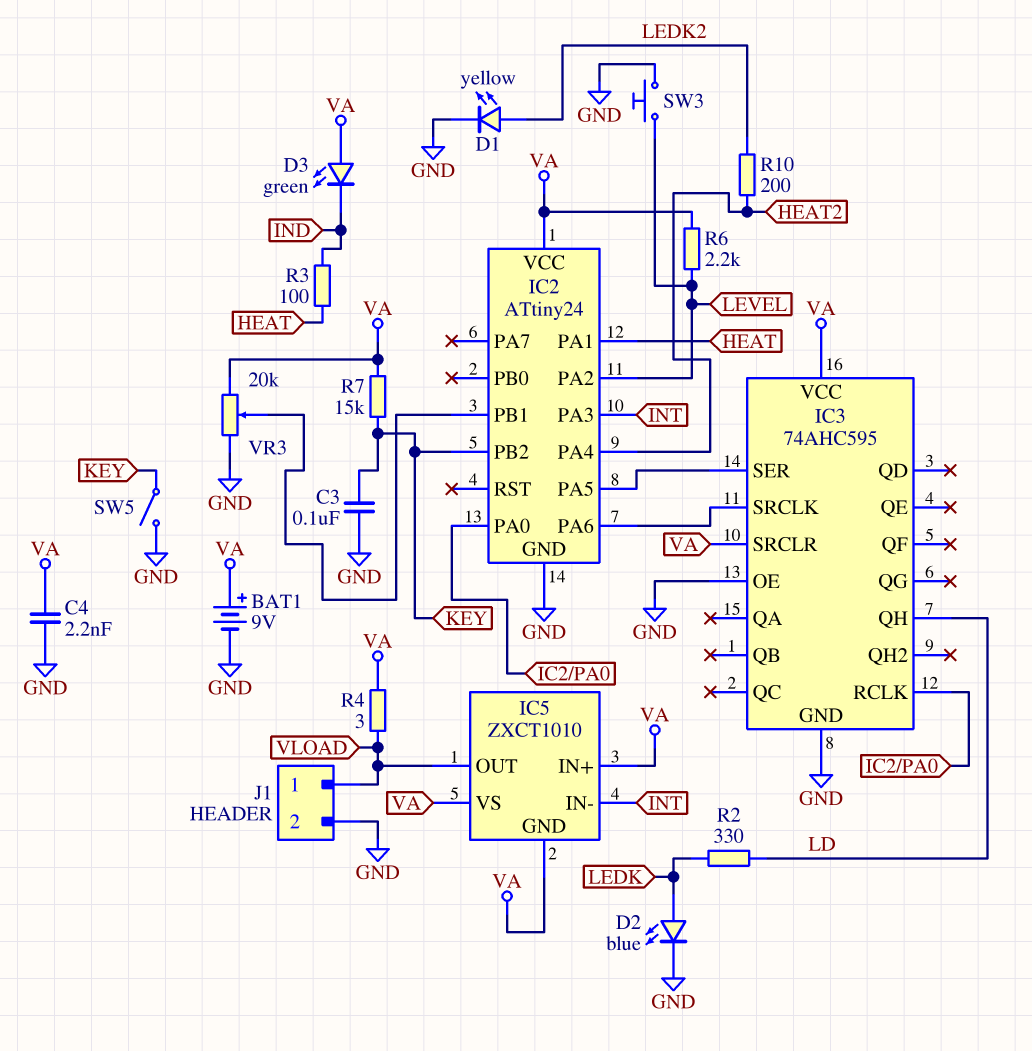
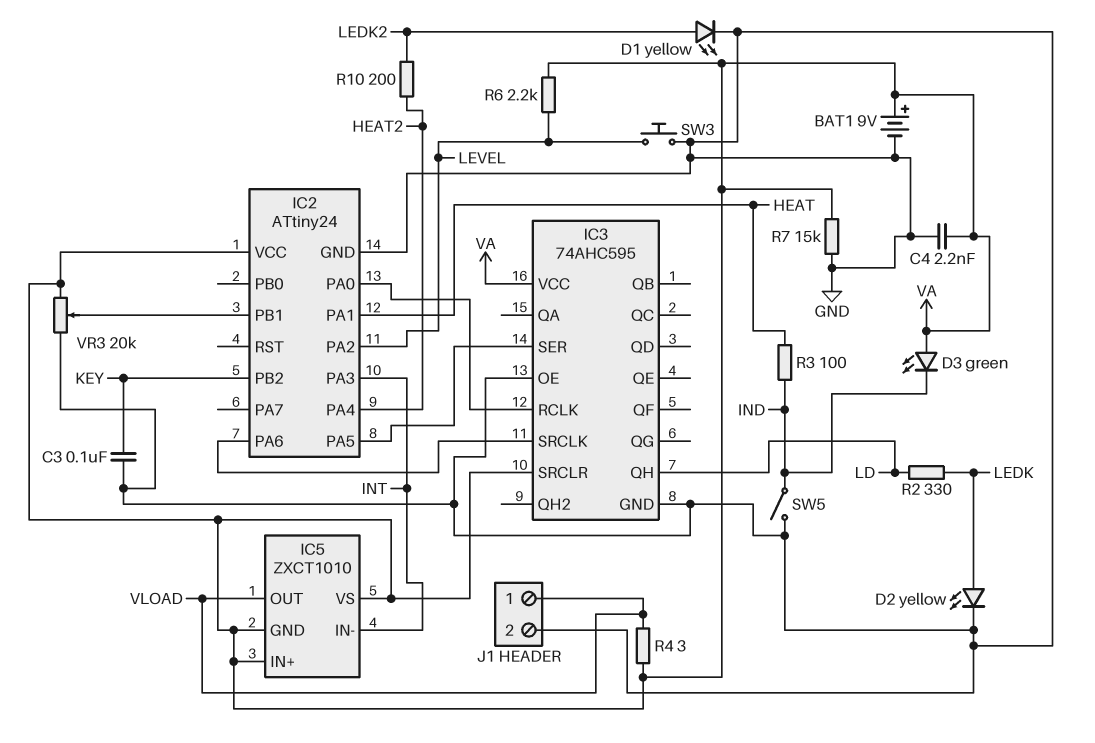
D2: LED blue (A LEDK, K GND) -> LED yellow (A LEDK, K GND)
R7: 15k (KEY, VA) -> 15k (GND, VA)
SW5: switch (GND, KEY) -> switch (GND, IND)

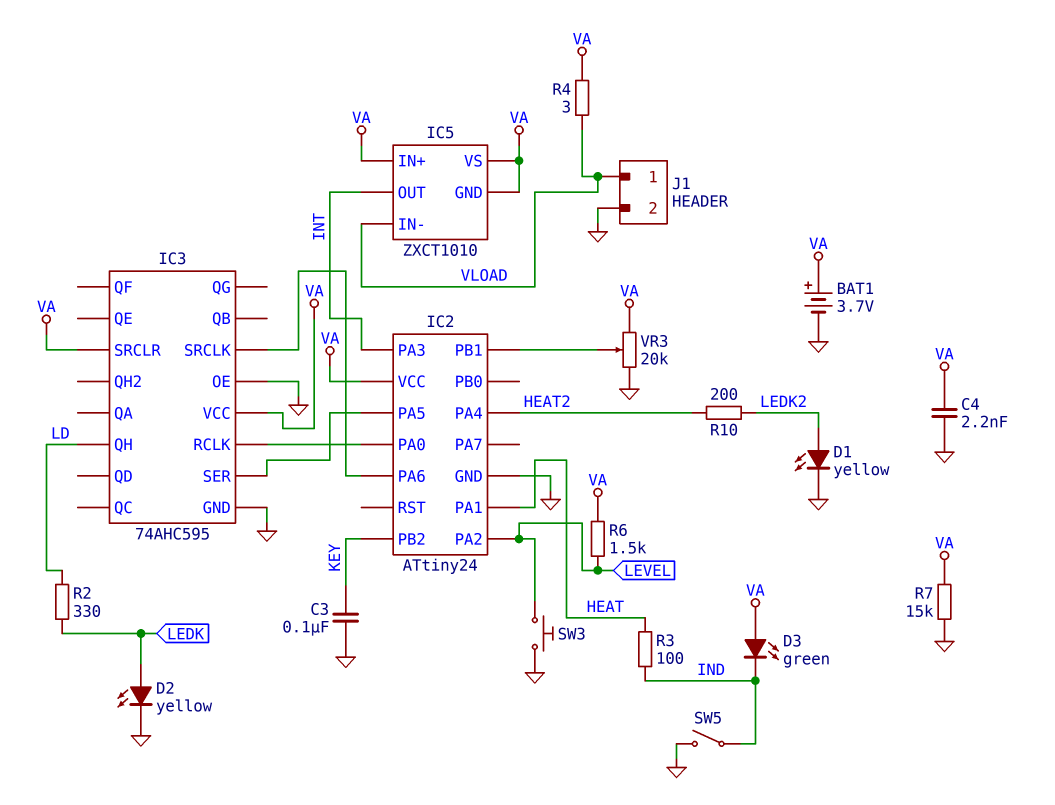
BAT1: 9V (plus VA, minus GND) -> 3.7V (plus VA, minus GND)
IC5 pin IN-: INT -> VLOAD
IC5 pin OUT: VLOAD -> INT
R6: 2.2k (LEVEL, VA) -> 1.5k (LEVEL, VA)

